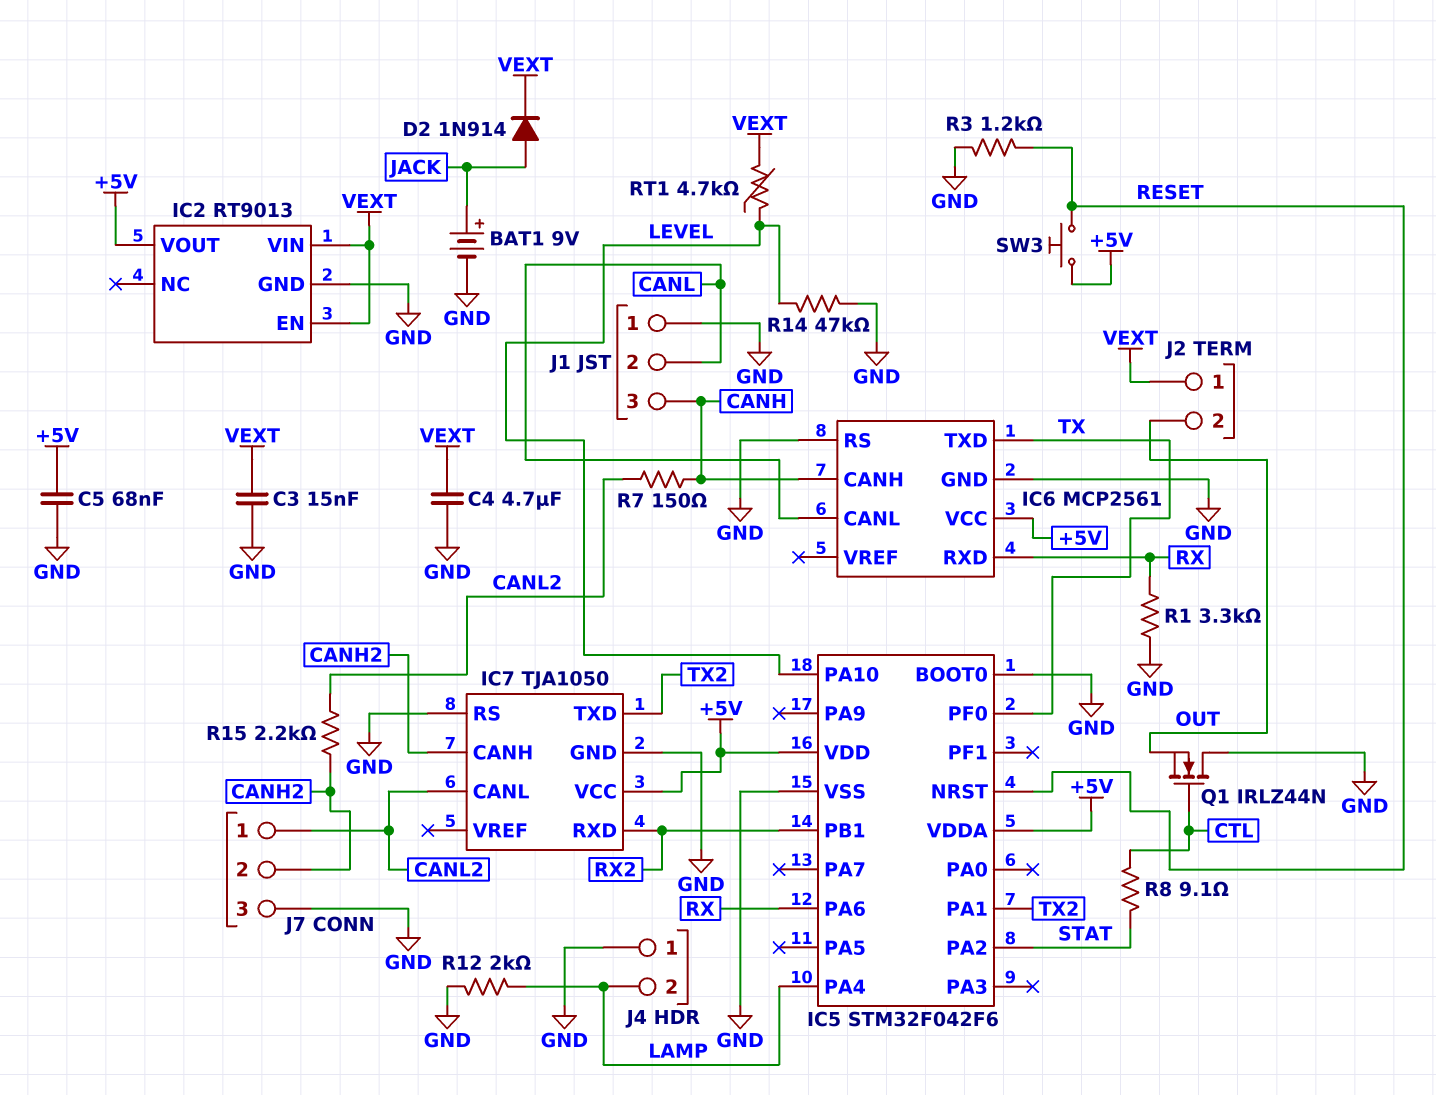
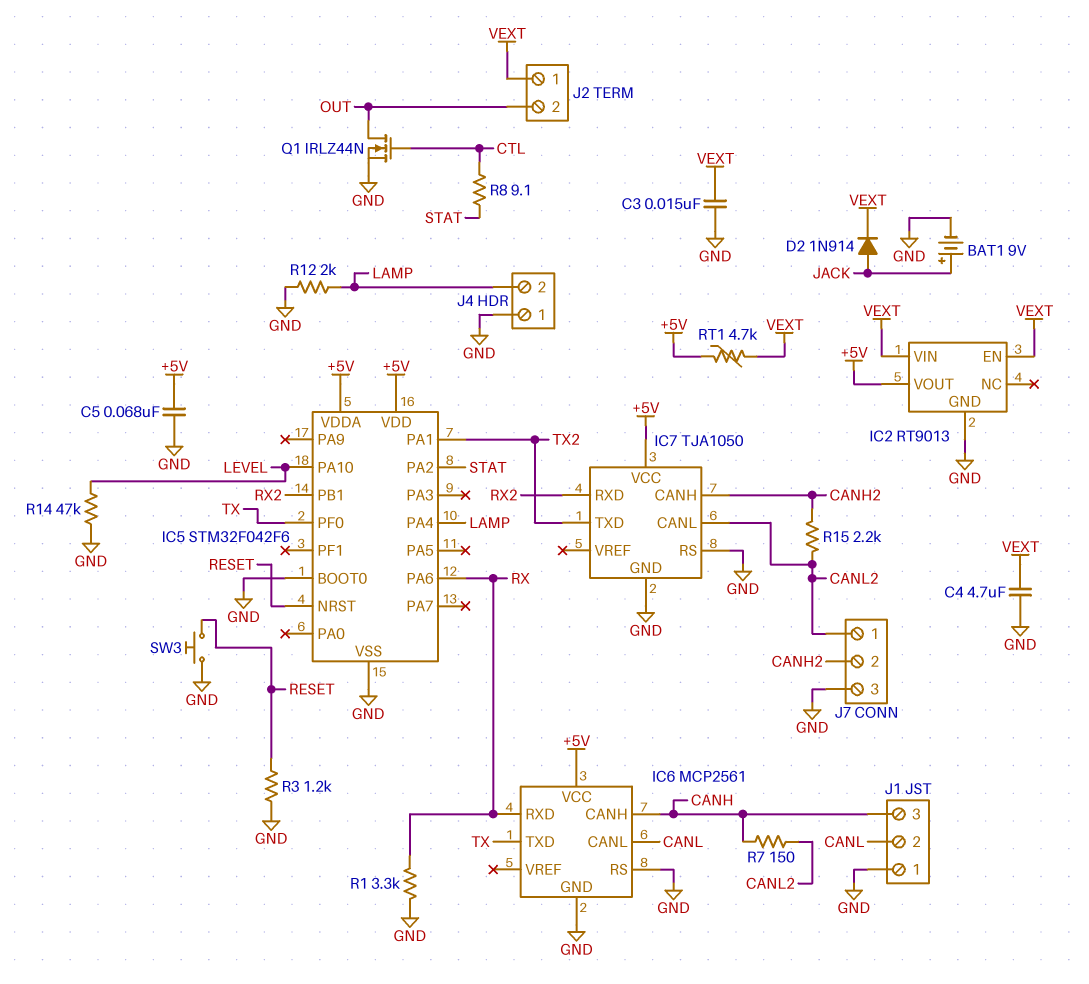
Q1: NMOS IRLZ44N (G CTL, D GND, S OUT) -> NMOS IRLZ44N (G CTL, D OUT, S GND)
RT1: 4.7k (LEVEL, VEXT) -> 4.7k (+5V, VEXT)
SW3: button (+5V, RESET) -> button (GND, RESET)

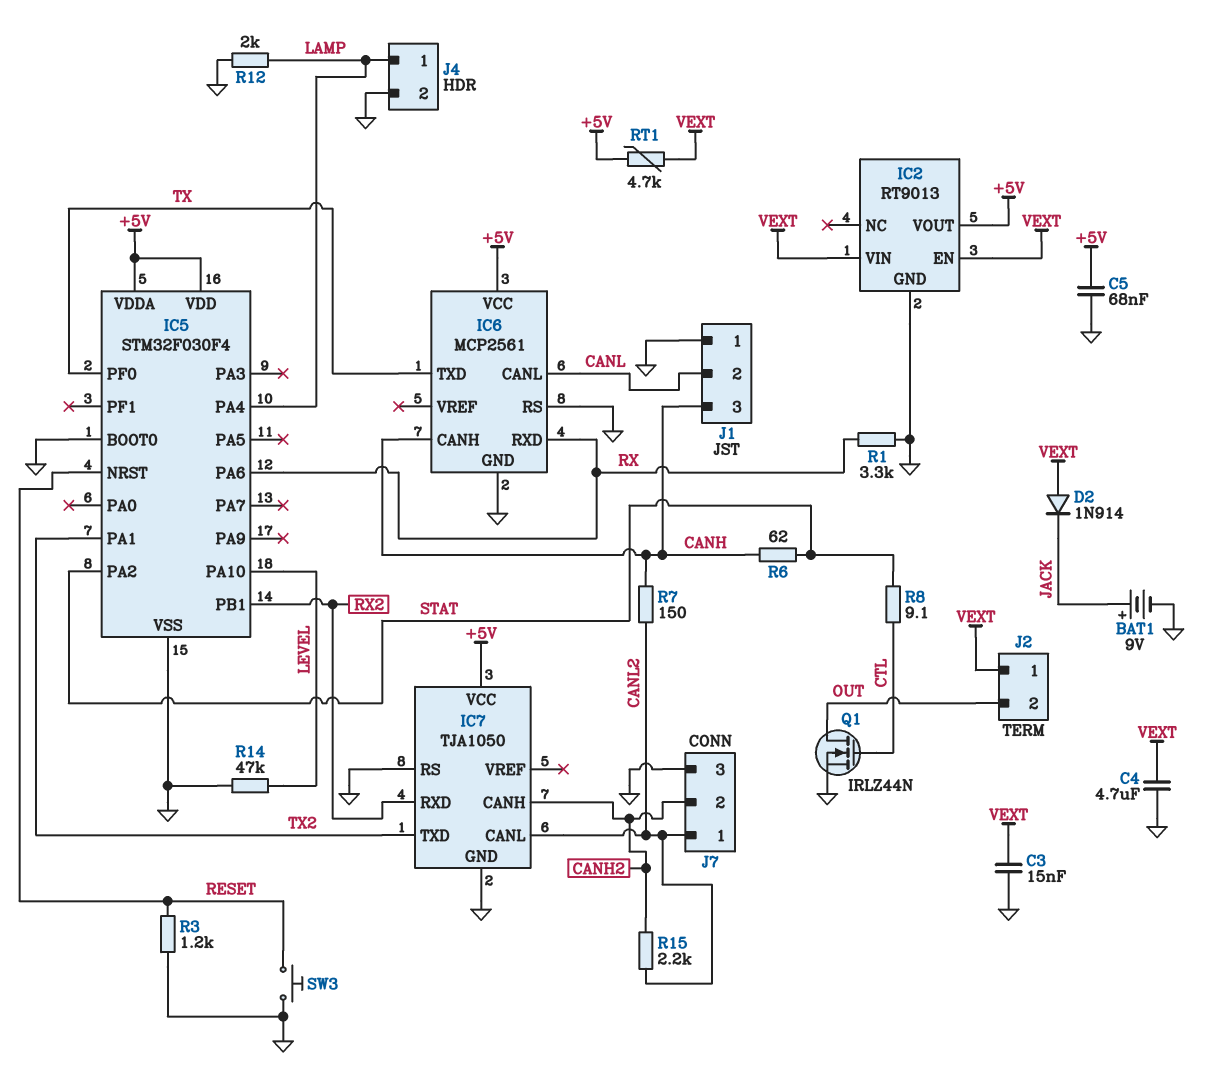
D2: diode 1N914 (A JACK, K VEXT) -> diode 1N914 (A VEXT, K JACK)
IC5: STM32F042F6 -> STM32F030F4
J4 pin 1: GND -> LAMP
J4 pin 2: LAMP -> GND
R6: none -> 62 (CANH, STAT)

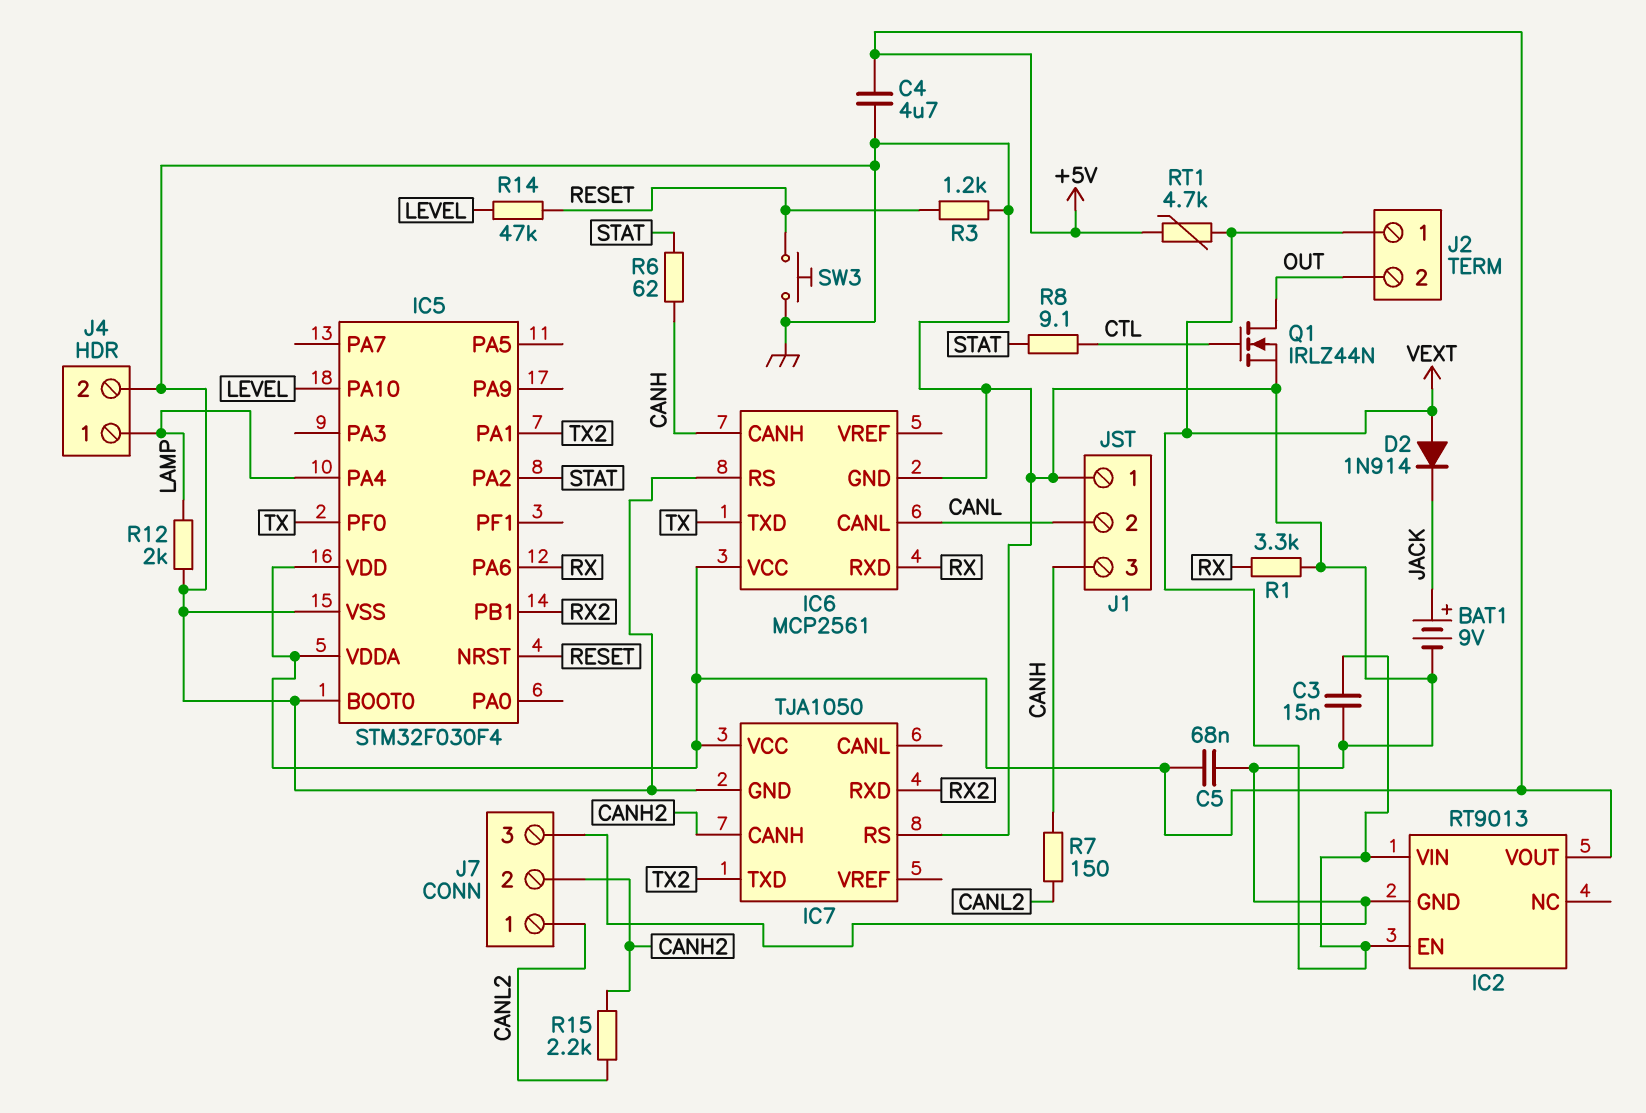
C4: 4.7uF (GND, VEXT) -> 4.7uF (+5V, GND)
IC7 pin CANL: CANL2 -> none
R14: 47k (GND, LEVEL) -> 47k (LEVEL, RESET)

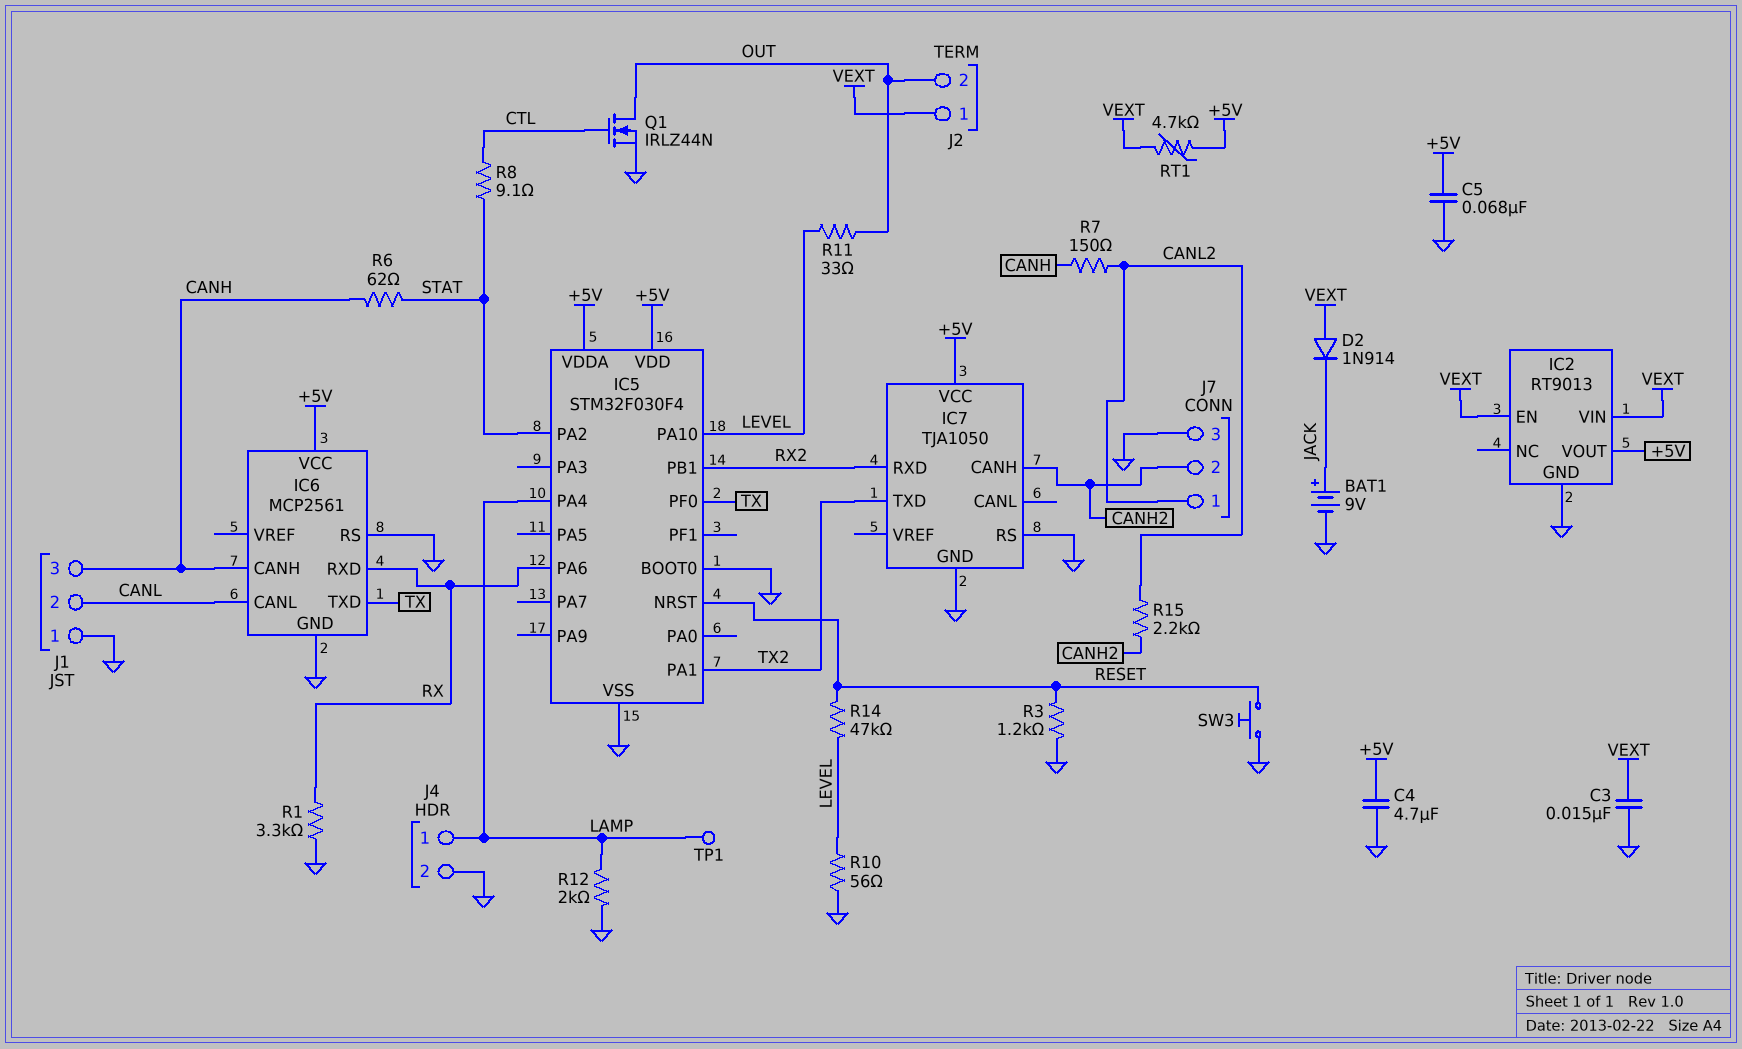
R10: none -> 56 (GND, LEVEL)
R11: none -> 33 (LEVEL, OUT)
TP1: none -> test point (LAMP)

